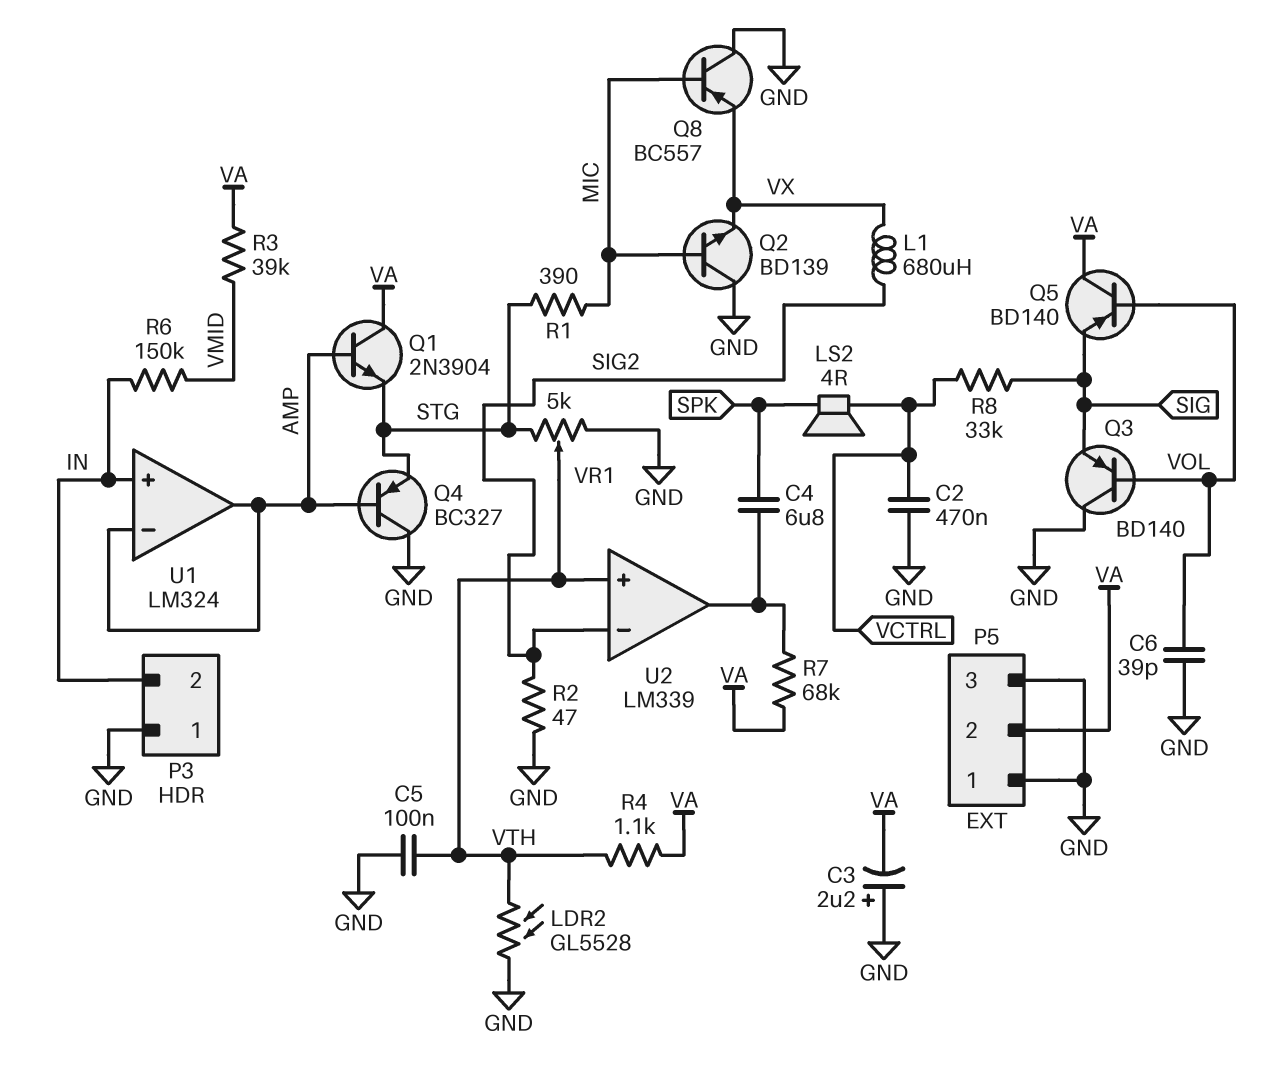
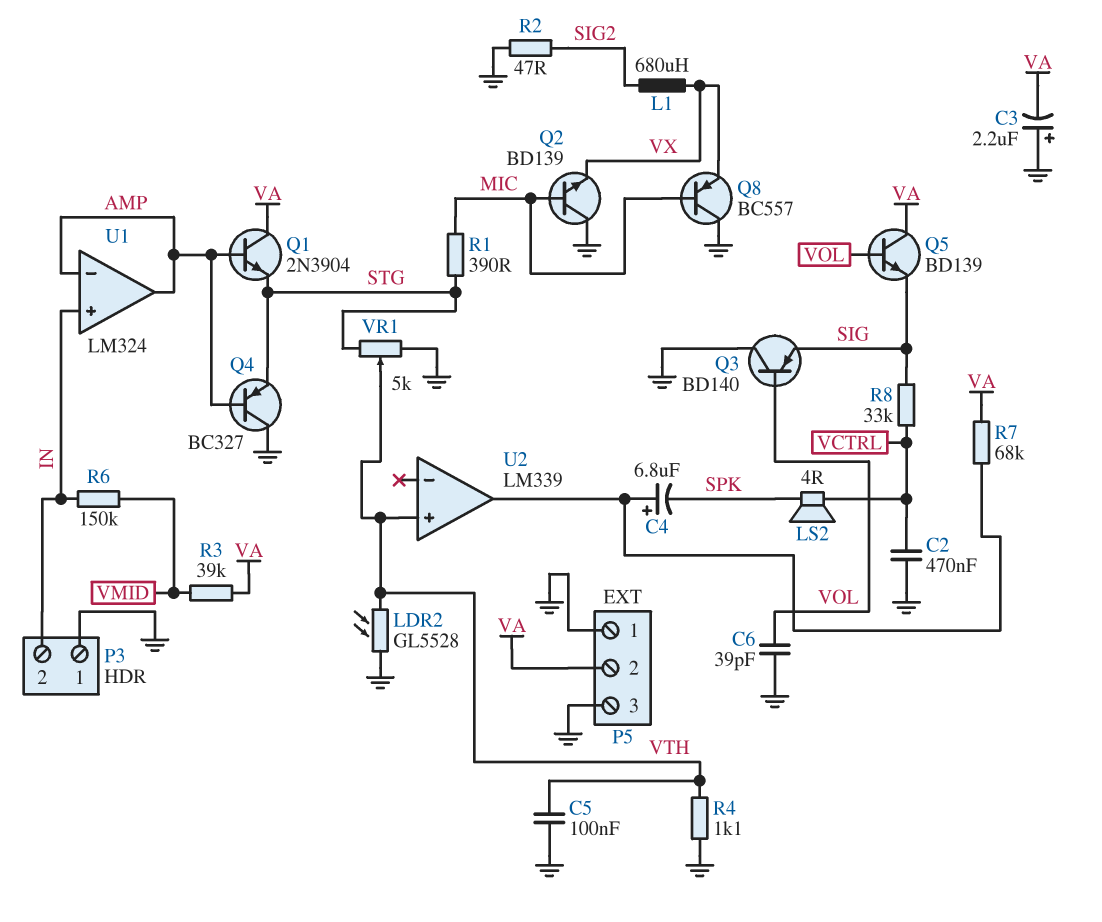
C4: 6.8uF (SPK, U2/out) -> 6.8uF (plus U2/out, minus SPK)
Q5: PNP BD140 (B VOL, C VA, E SIG) -> NPN BD139 (B VOL, C VA, E SIG)
R4: 1.1k (VA, VTH) -> 1.1k (GND, VTH)
U2 pin in-: SIG2 -> none

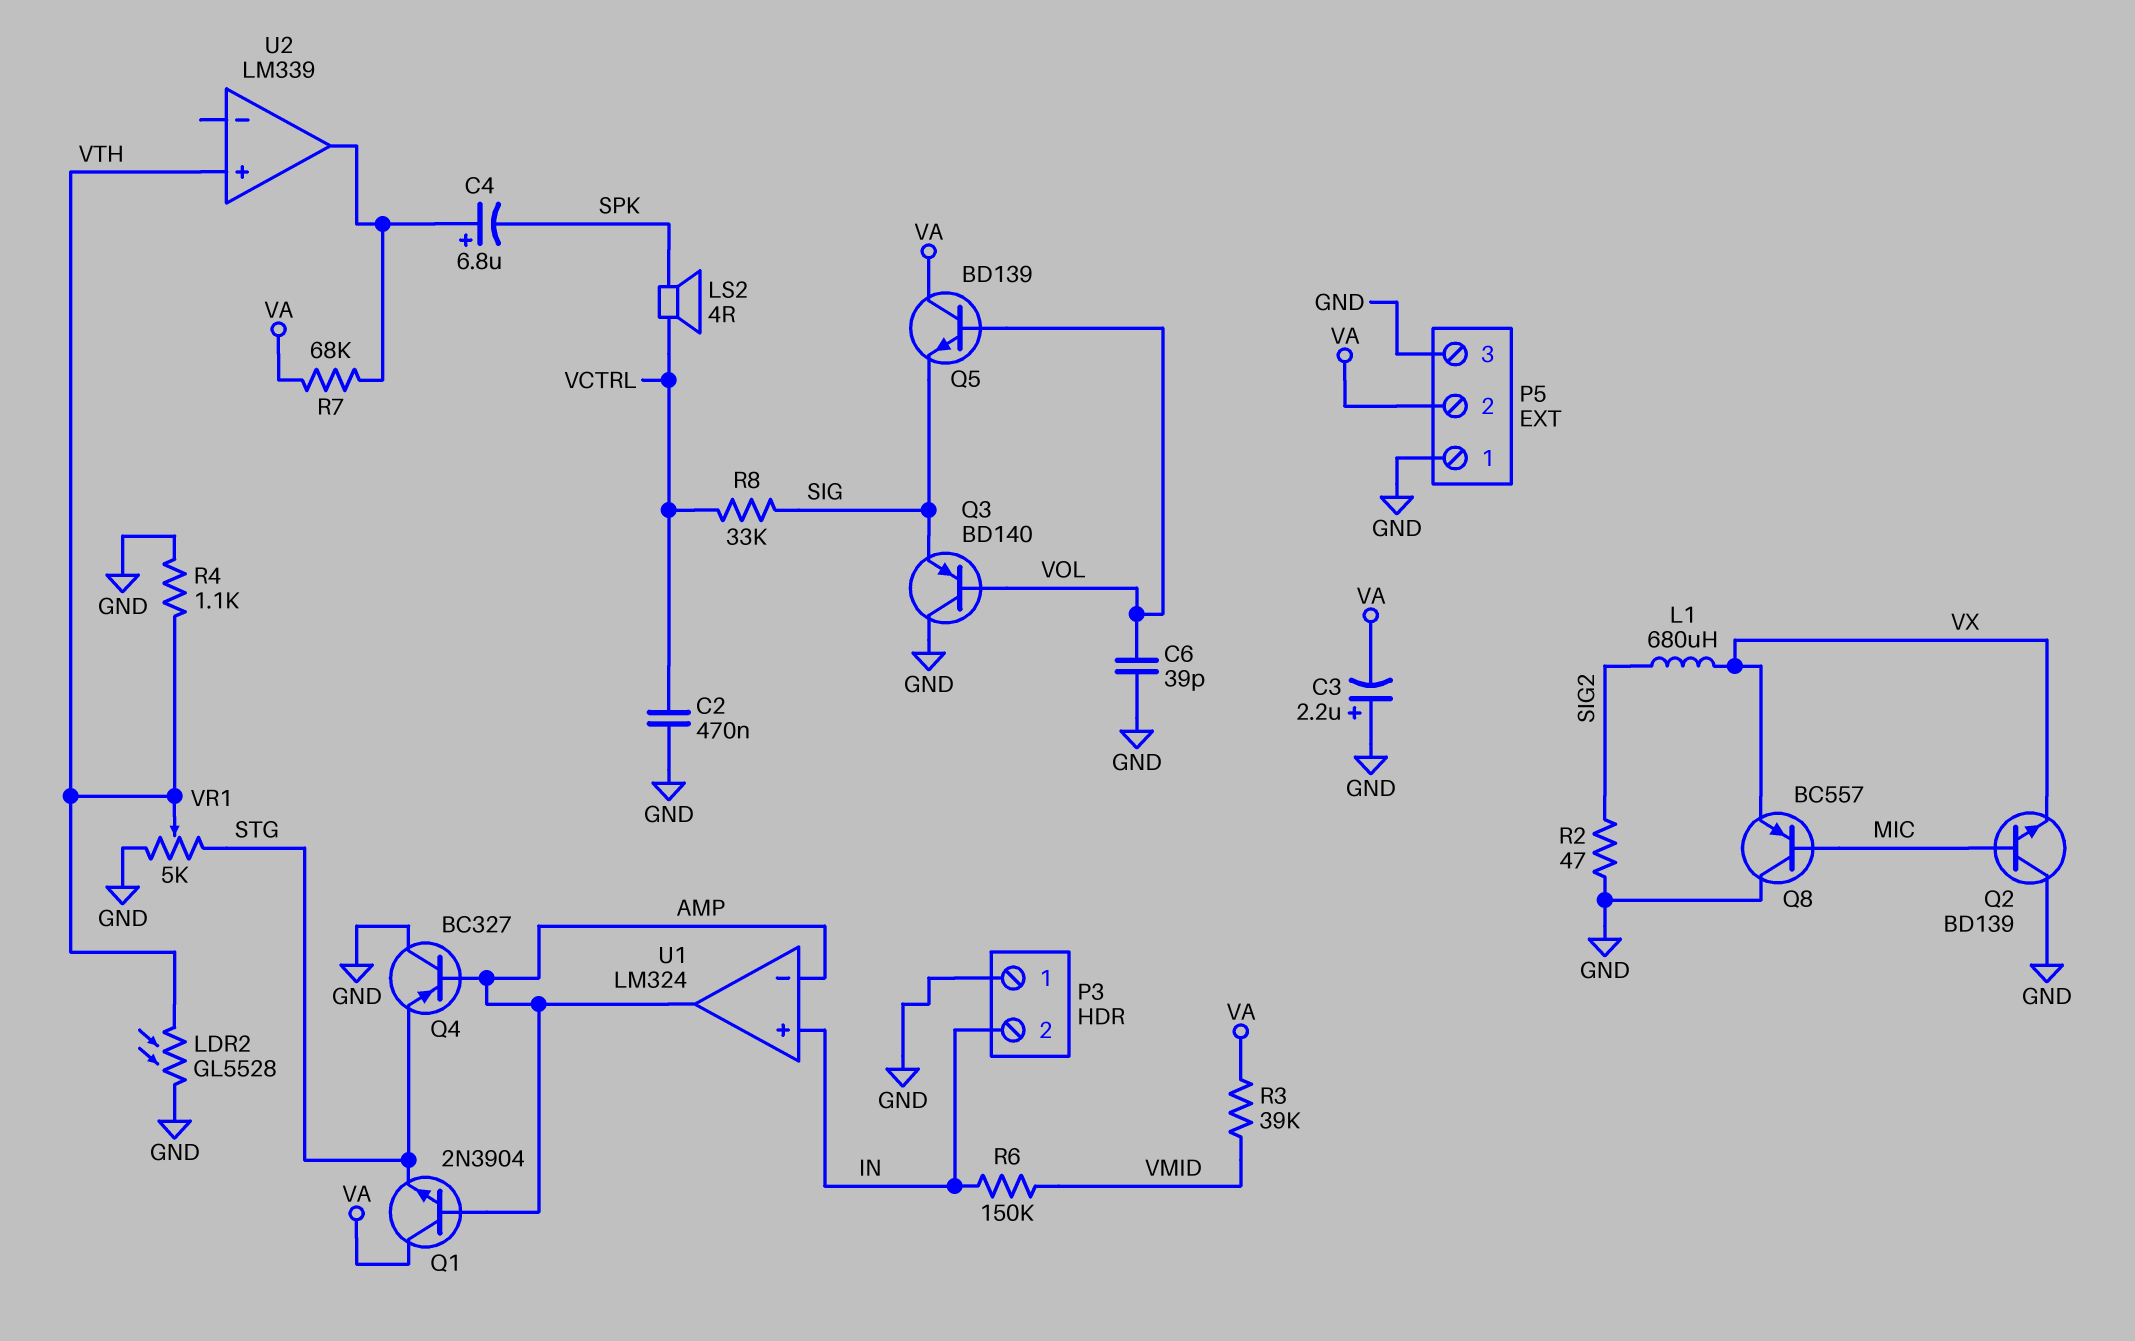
C5: 100nF (GND, VTH) -> none
R1: 390 (MIC, STG) -> none

